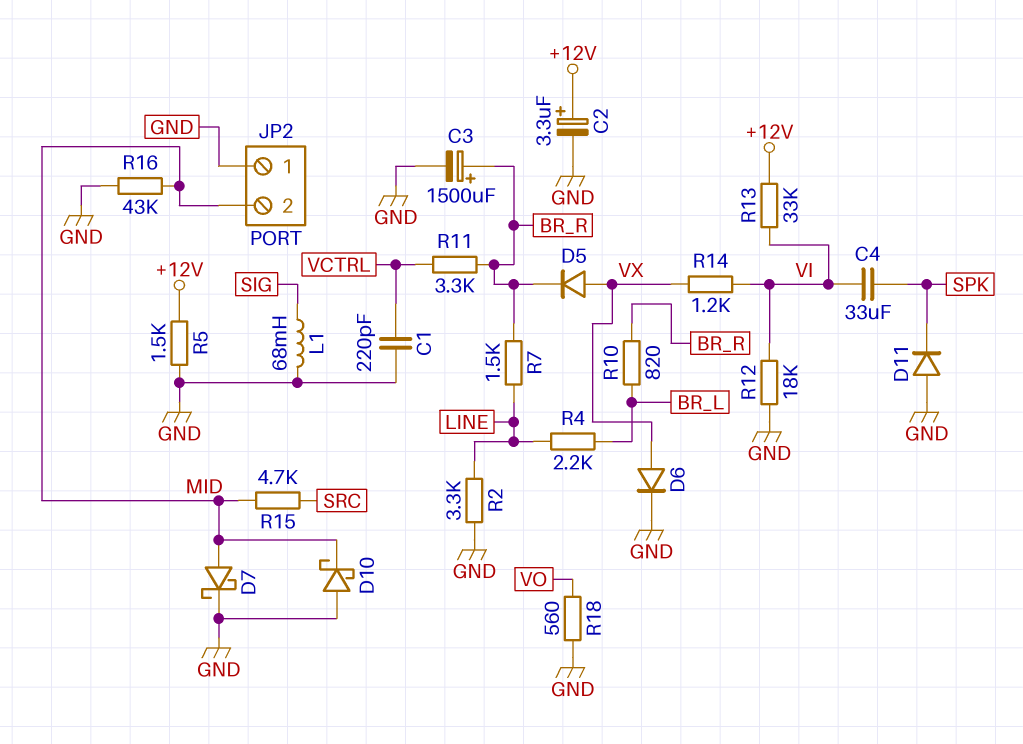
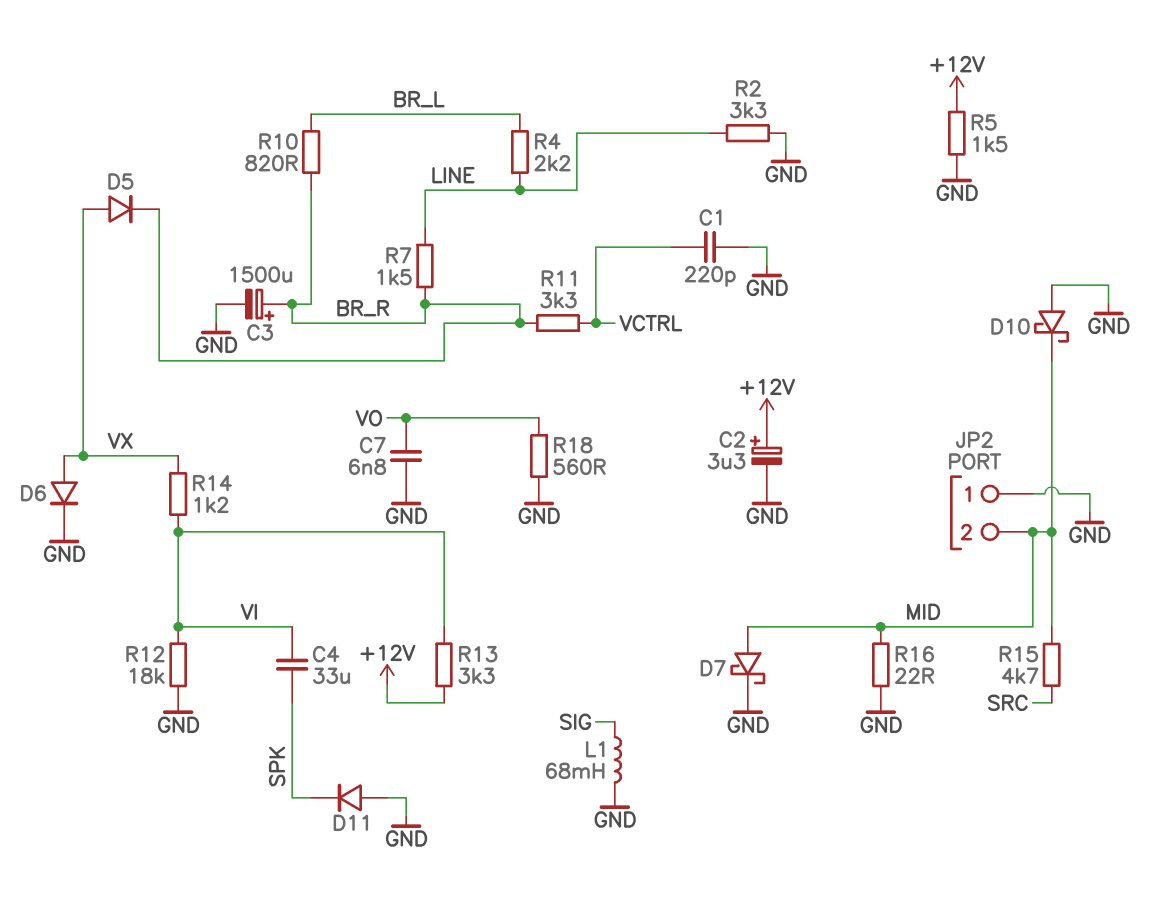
C7: none -> 6.8nF (GND, VO)
R13: 33k (+12V, VI) -> 3.3k (+12V, VI)
R16: 43k (GND, MID) -> 22 (GND, MID)

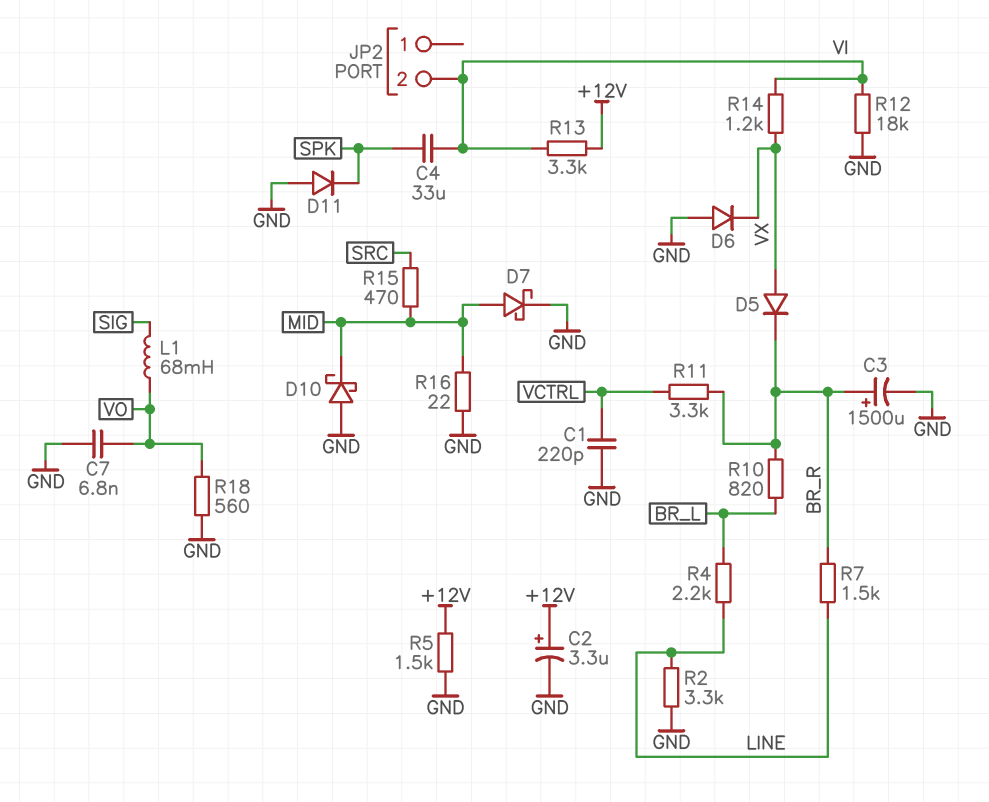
D6: diode (A VX, K GND) -> diode (A GND, K VX)
JP2 pin 1: GND -> none
JP2 pin 2: MID -> VI
L1: 68mH (GND, SIG) -> 68mH (SIG, VO)
R15: 4.7k (MID, SRC) -> 470 (MID, SRC)

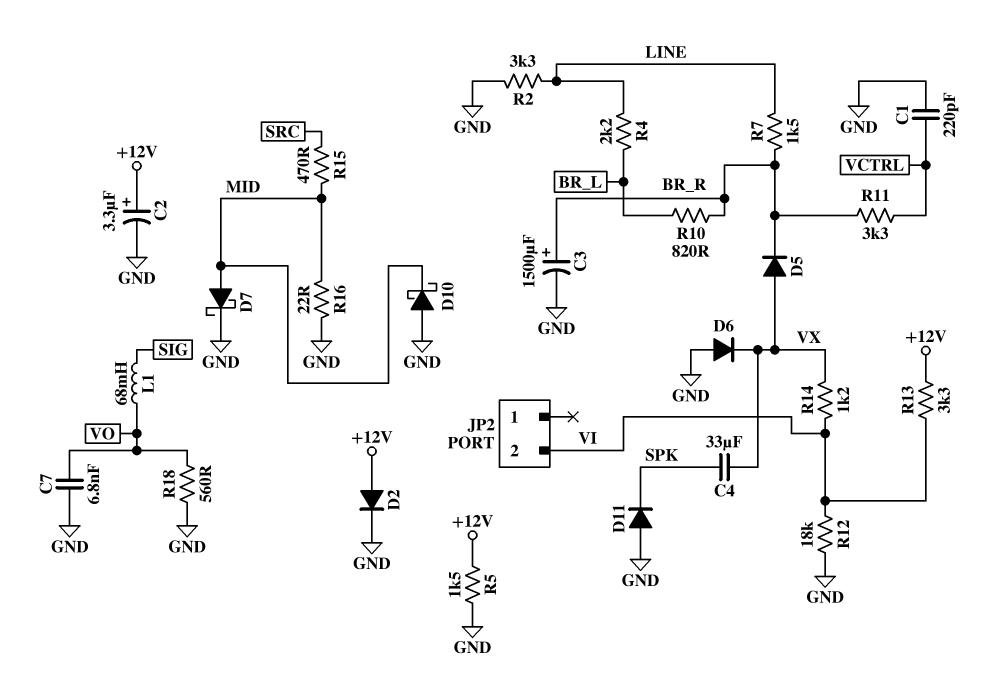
C4: 33uF (SPK, VI) -> 33uF (SPK, VX)
D2: none -> diode (A +12V, K GND)

